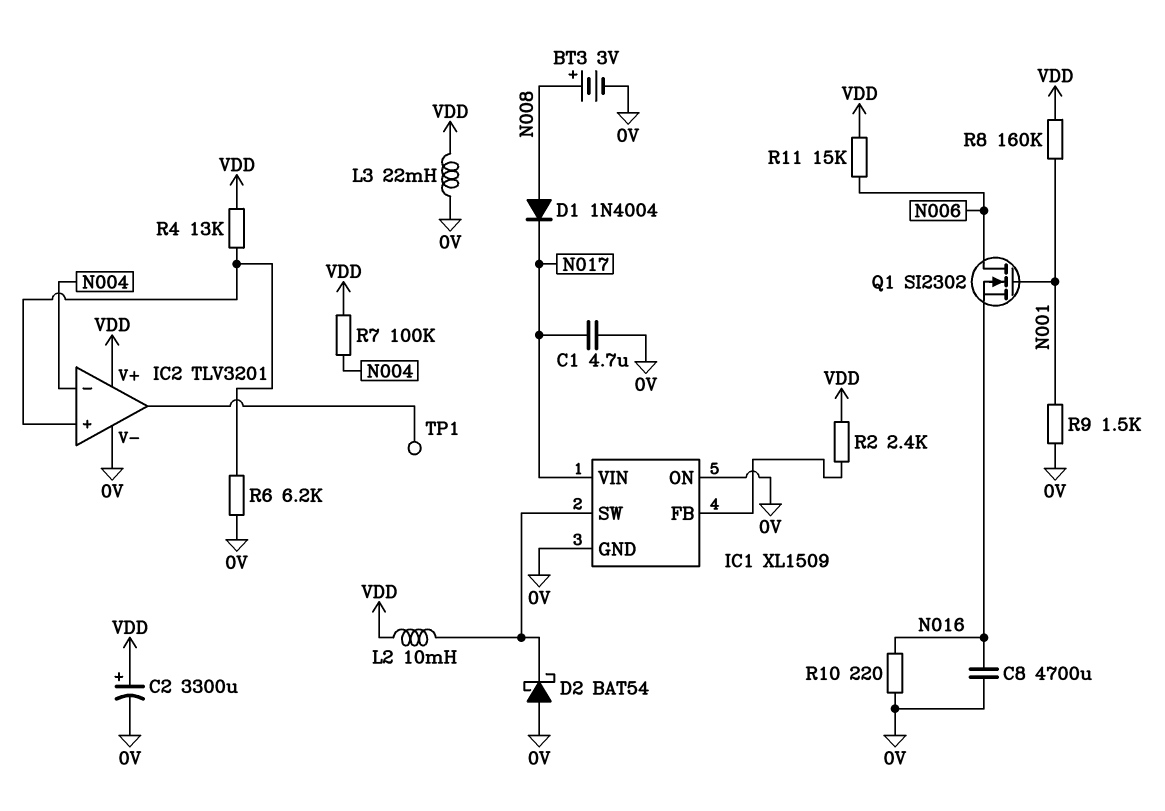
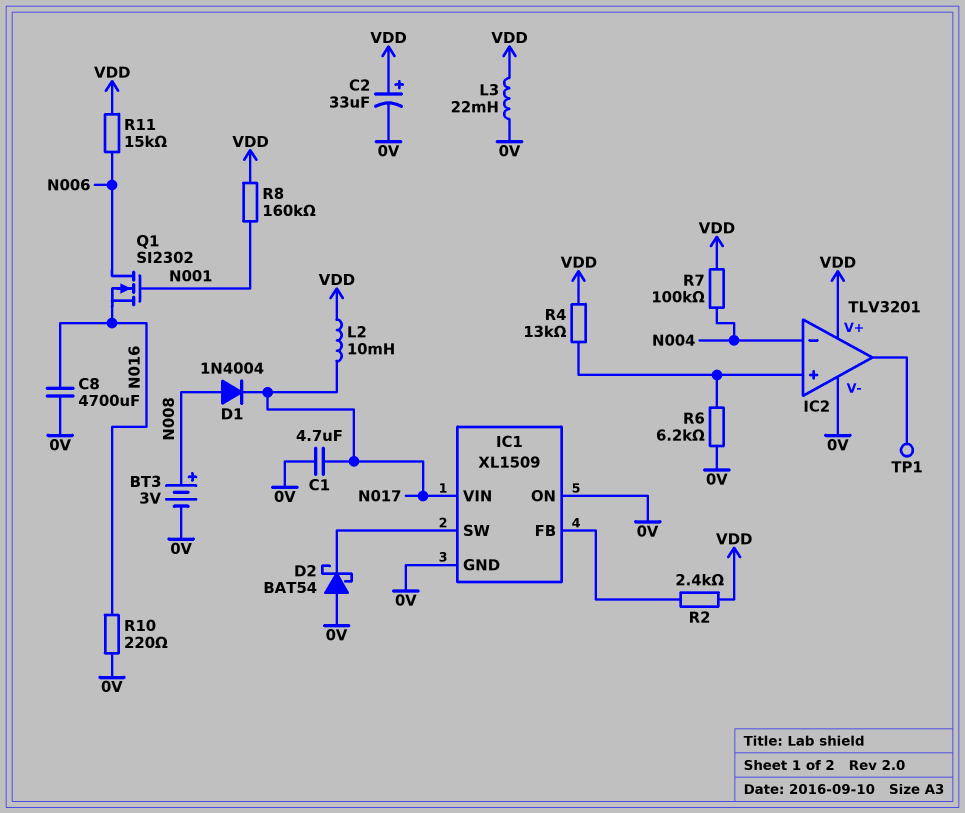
C2: 3300uF (plus VDD, minus 0V) -> 33uF (plus VDD, minus 0V)
L2: 10mH (IC1/SW, VDD) -> 10mH (N017, VDD)
R9: 1.5k (0V, N001) -> none

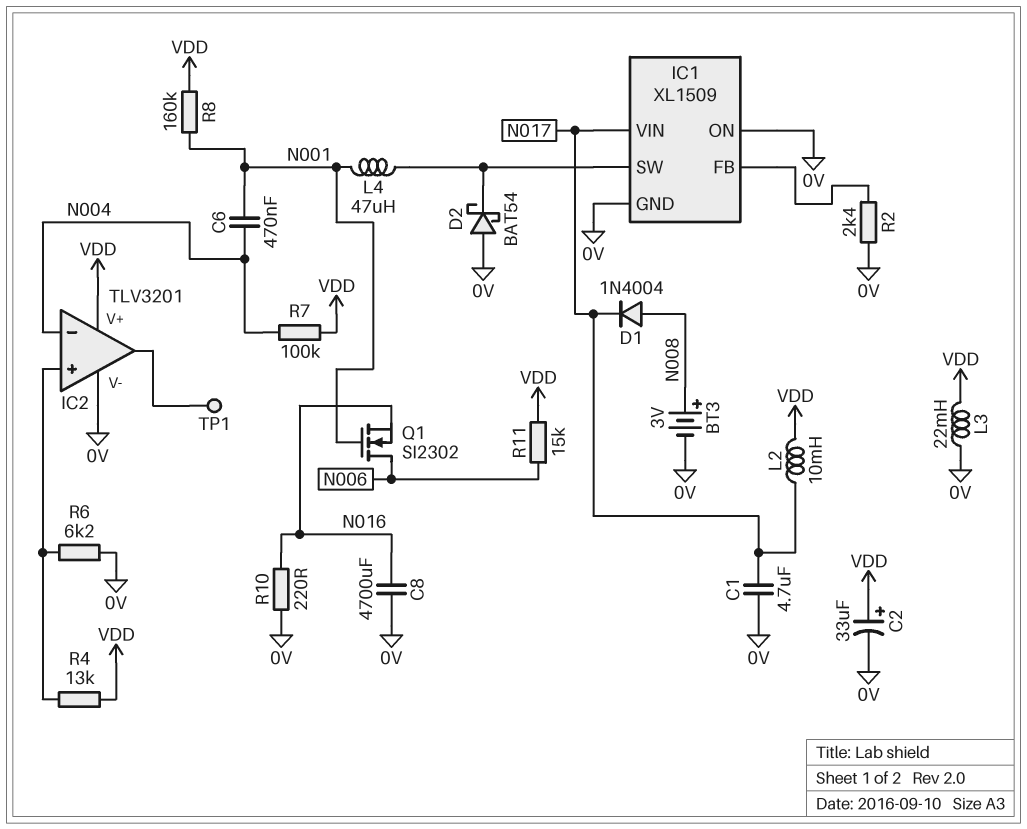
C6: none -> 470nF (N001, N004)
L4: none -> 47uH (IC1/SW, N001)
R2: 2.4k (IC1/FB, VDD) -> 2.4k (0V, IC1/FB)

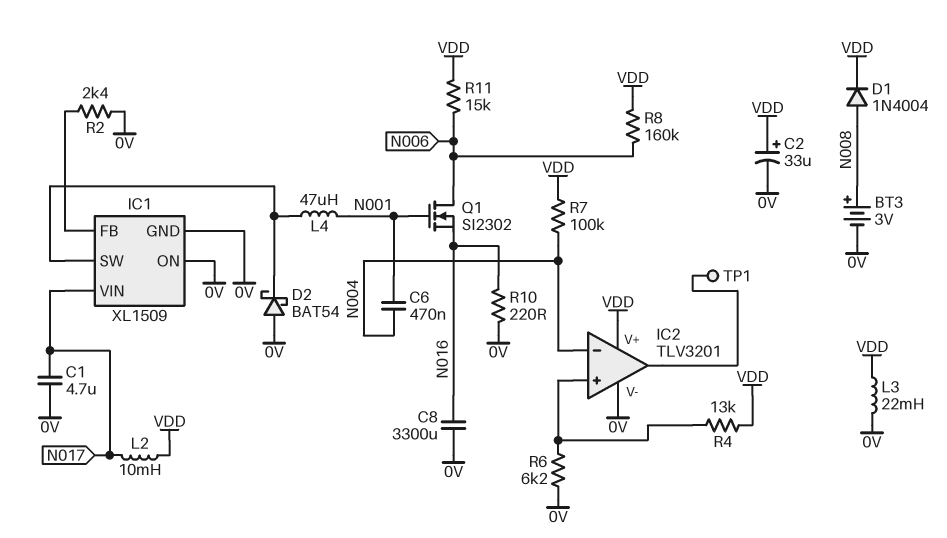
C8: 4700uF (0V, N016) -> 3300uF (0V, N016)
D1: diode 1N4004 (A N008, K N017) -> diode 1N4004 (A N008, K VDD)
R8: 160k (N001, VDD) -> 160k (N006, VDD)

